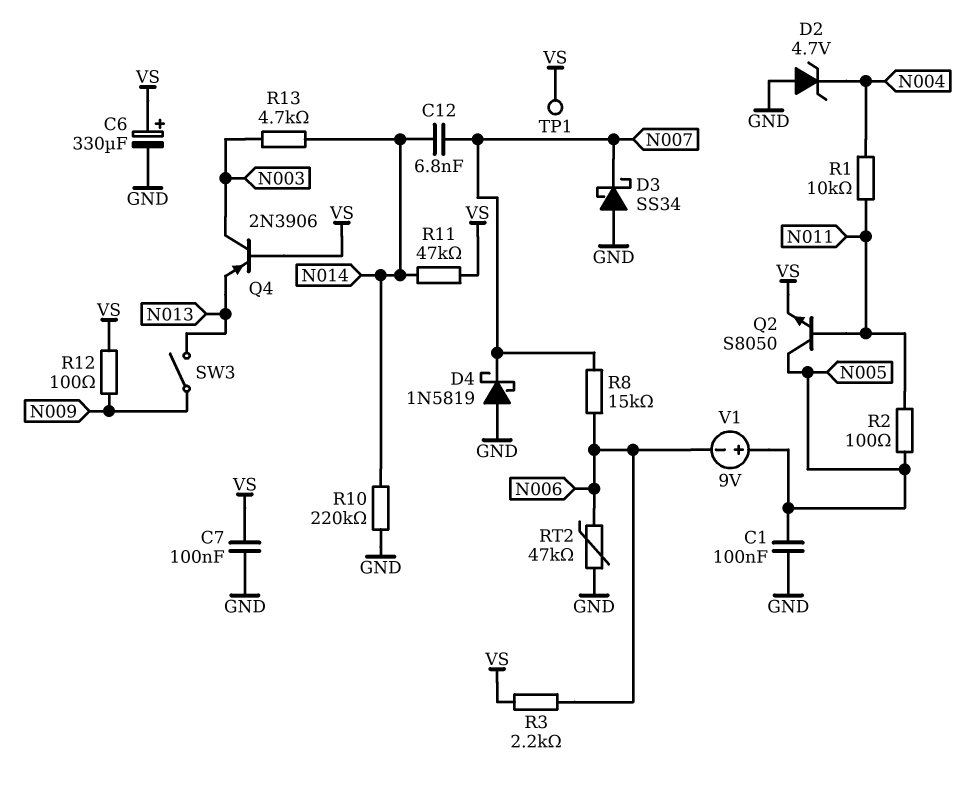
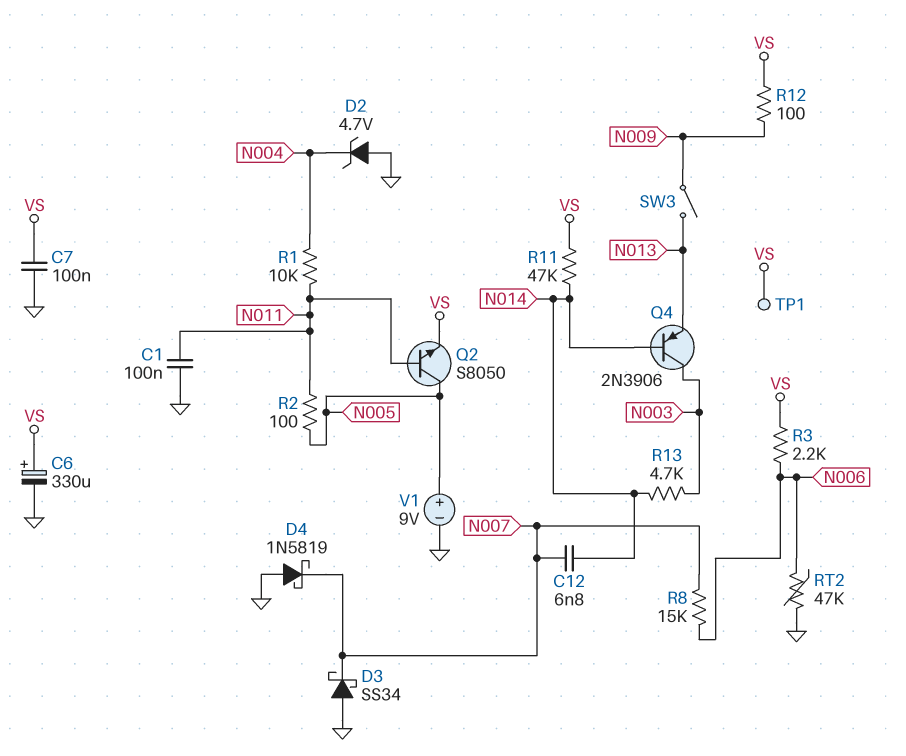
C1: 100nF (GND, N005) -> 100nF (GND, N011)
Q4: PNP 2N3906 (B VS, C N003, E N013) -> PNP 2N3906 (B N014, C N003, E N013)
R10: 220k (GND, N014) -> none
V1: 9V (plus N005, minus N006) -> 9V (plus N005, minus GND)

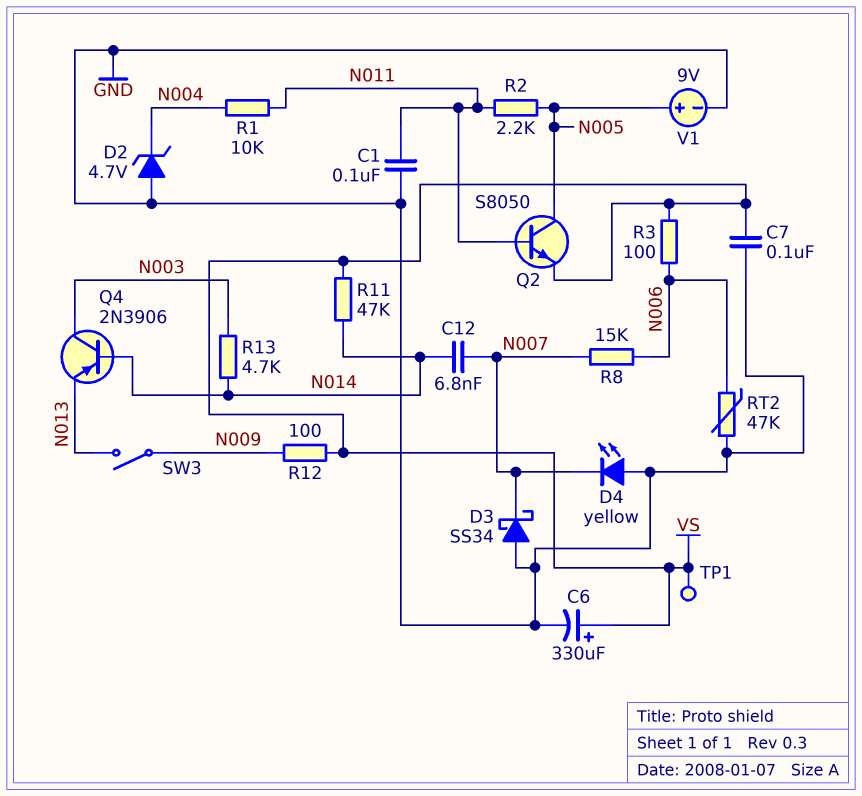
D4: schottky 1N5819 (A GND, K N007) -> LED yellow (A GND, K N007)
R2: 100 (N005, N011) -> 2.2k (N005, N011)
R3: 2.2k (N006, VS) -> 100 (N006, VS)

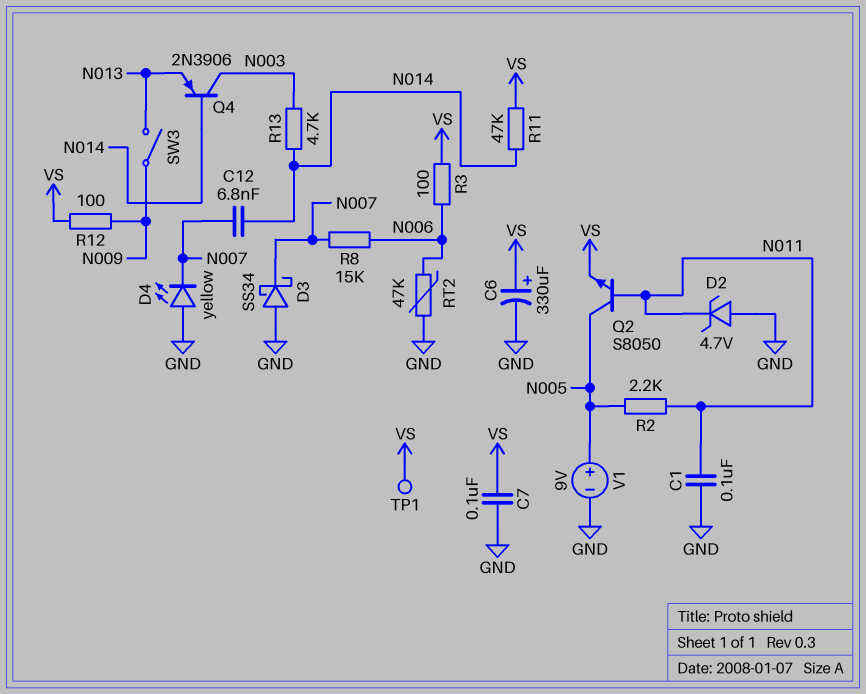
D2: zener 4.7V (A GND, K N004) -> zener 4.7V (A GND, K N011)
R1: 10k (N004, N011) -> none

